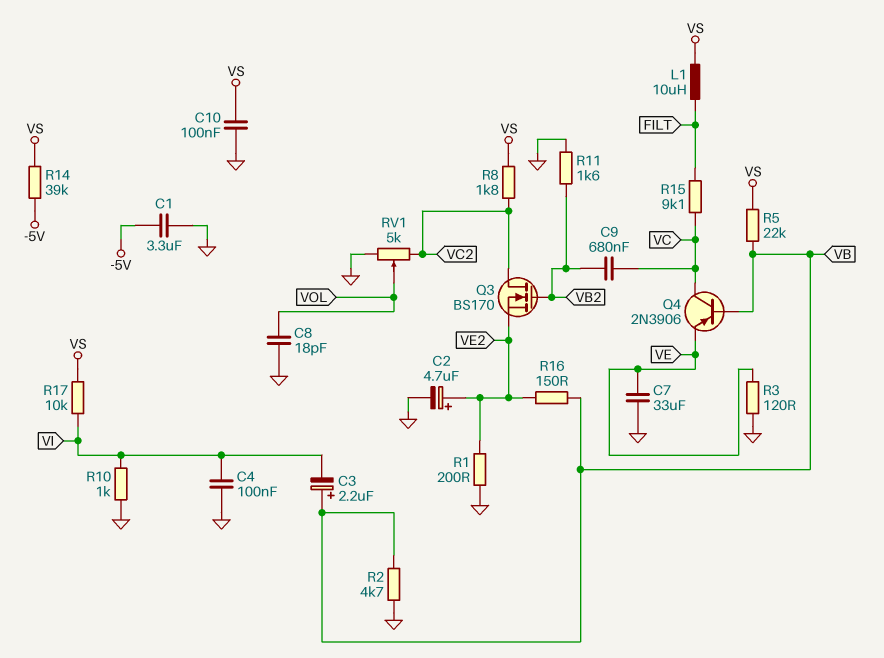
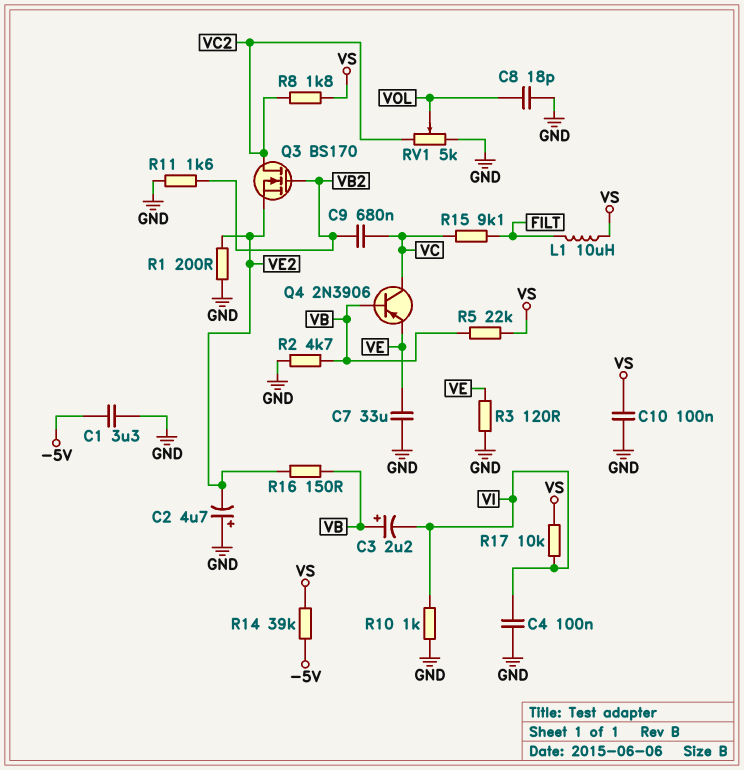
C2: 4.7uF (plus VE2, minus GND) -> 4.7uF (plus GND, minus VE2)

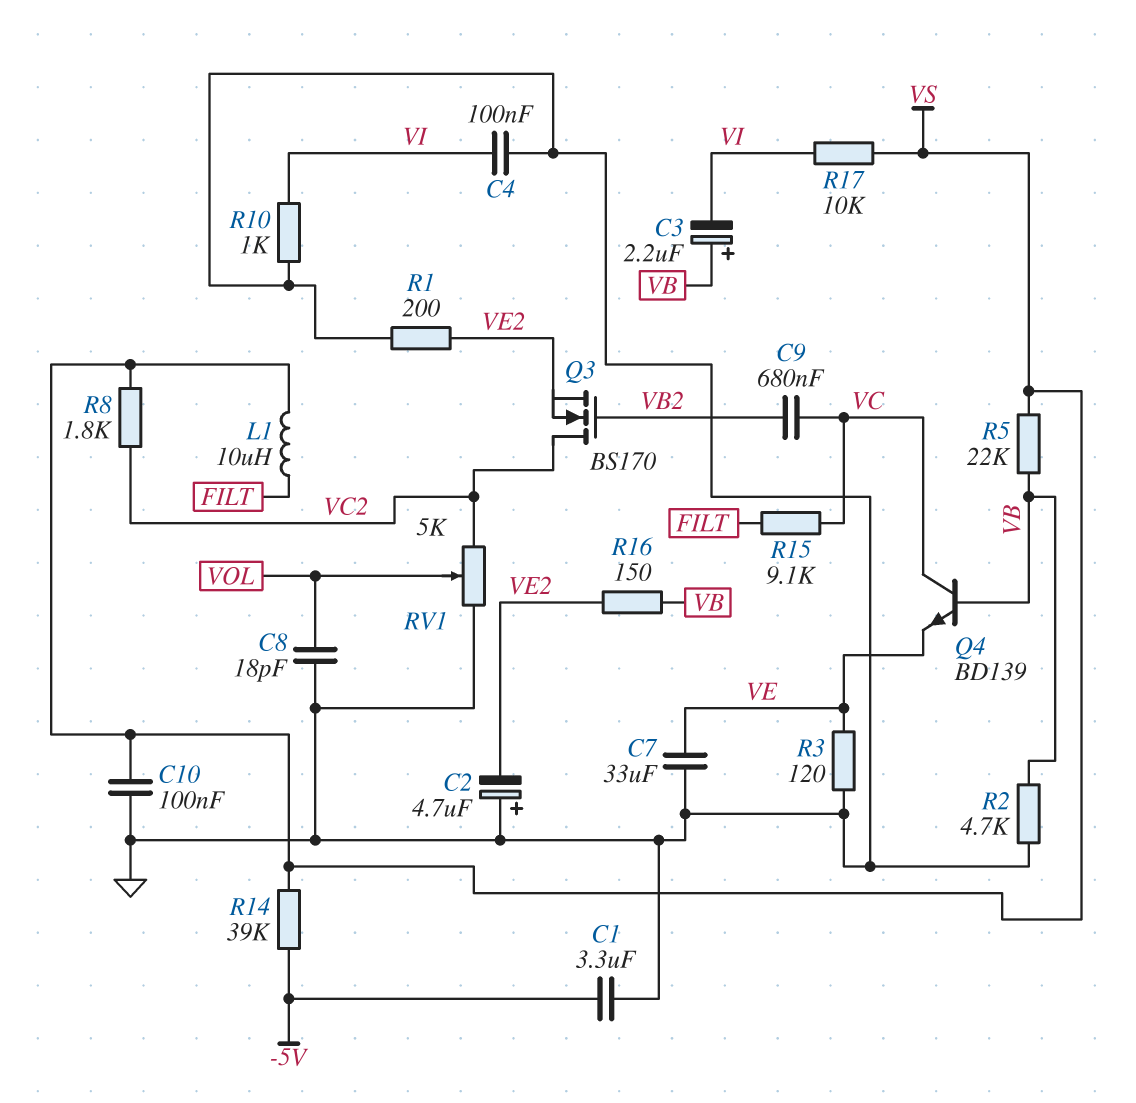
Q4: PNP 2N3906 (B VB, C VC, E VE) -> NPN BD139 (B VB, C VC, E VE)
R11: 1.6k (GND, VB2) -> none

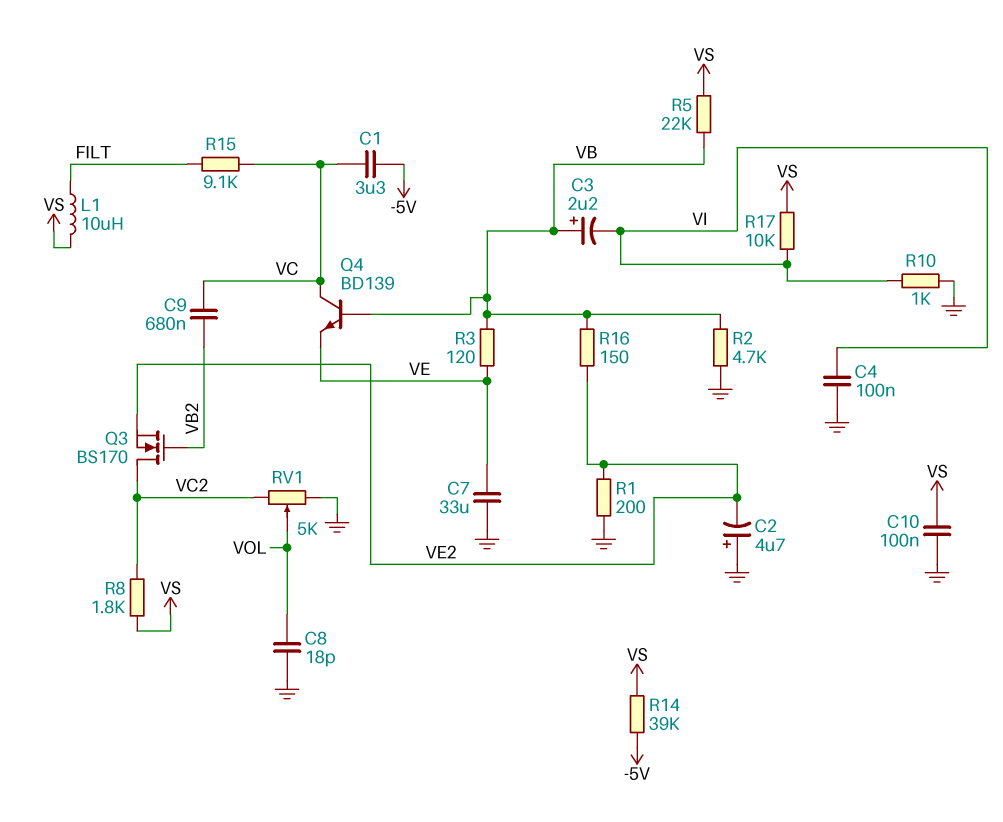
C1: 3.3uF (-5V, GND) -> 3.3uF (-5V, VC)
R3: 120 (GND, VE) -> 120 (VB, VE)

